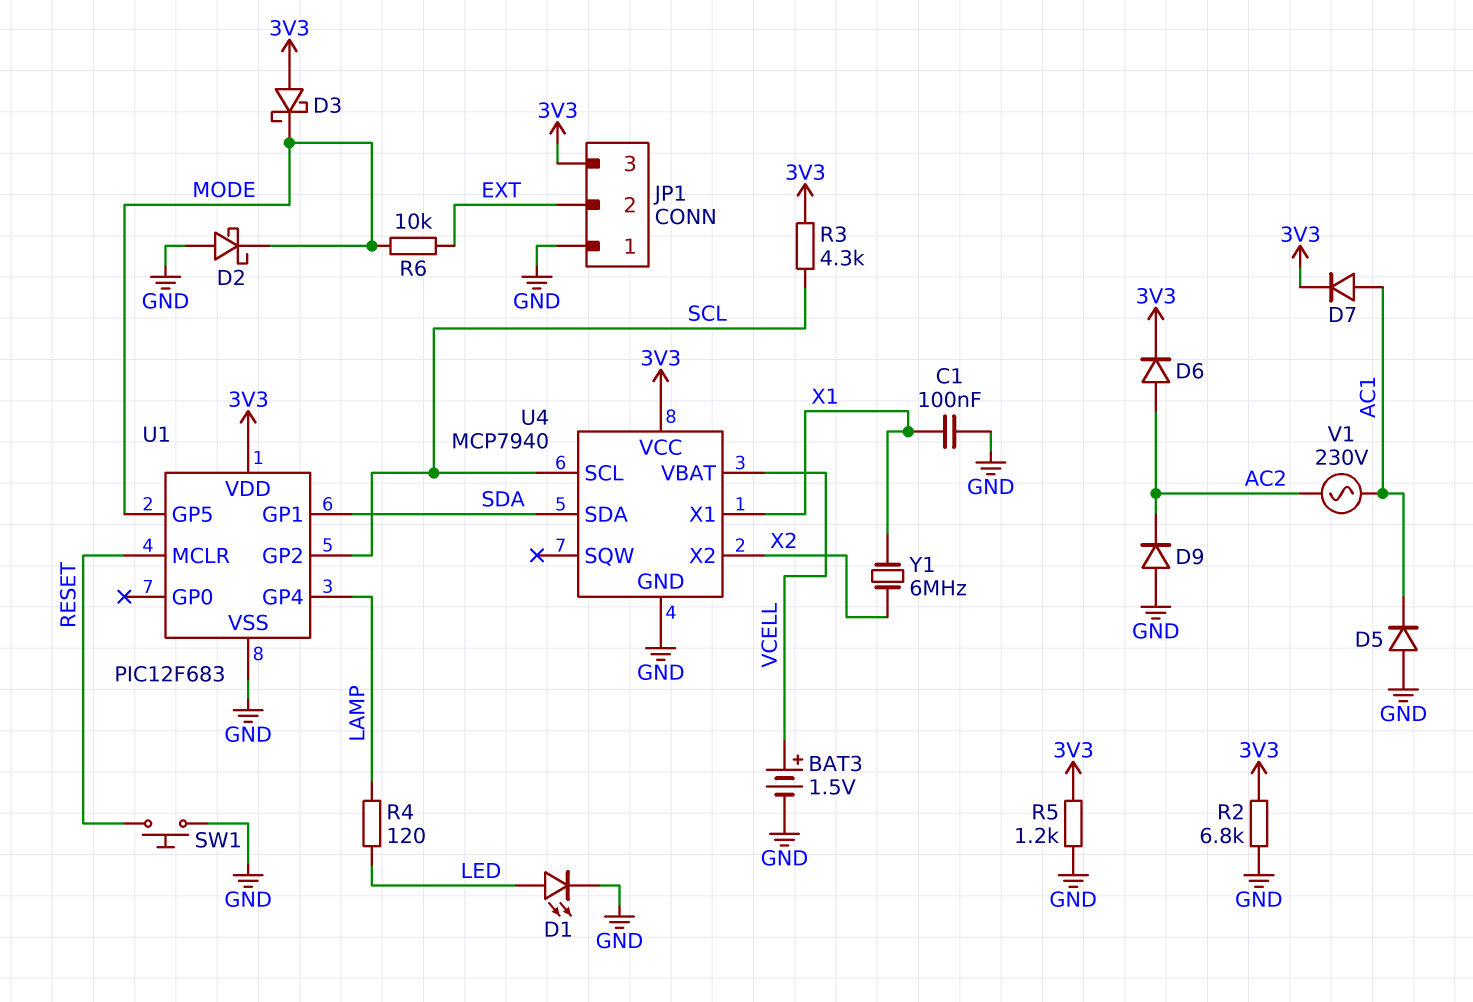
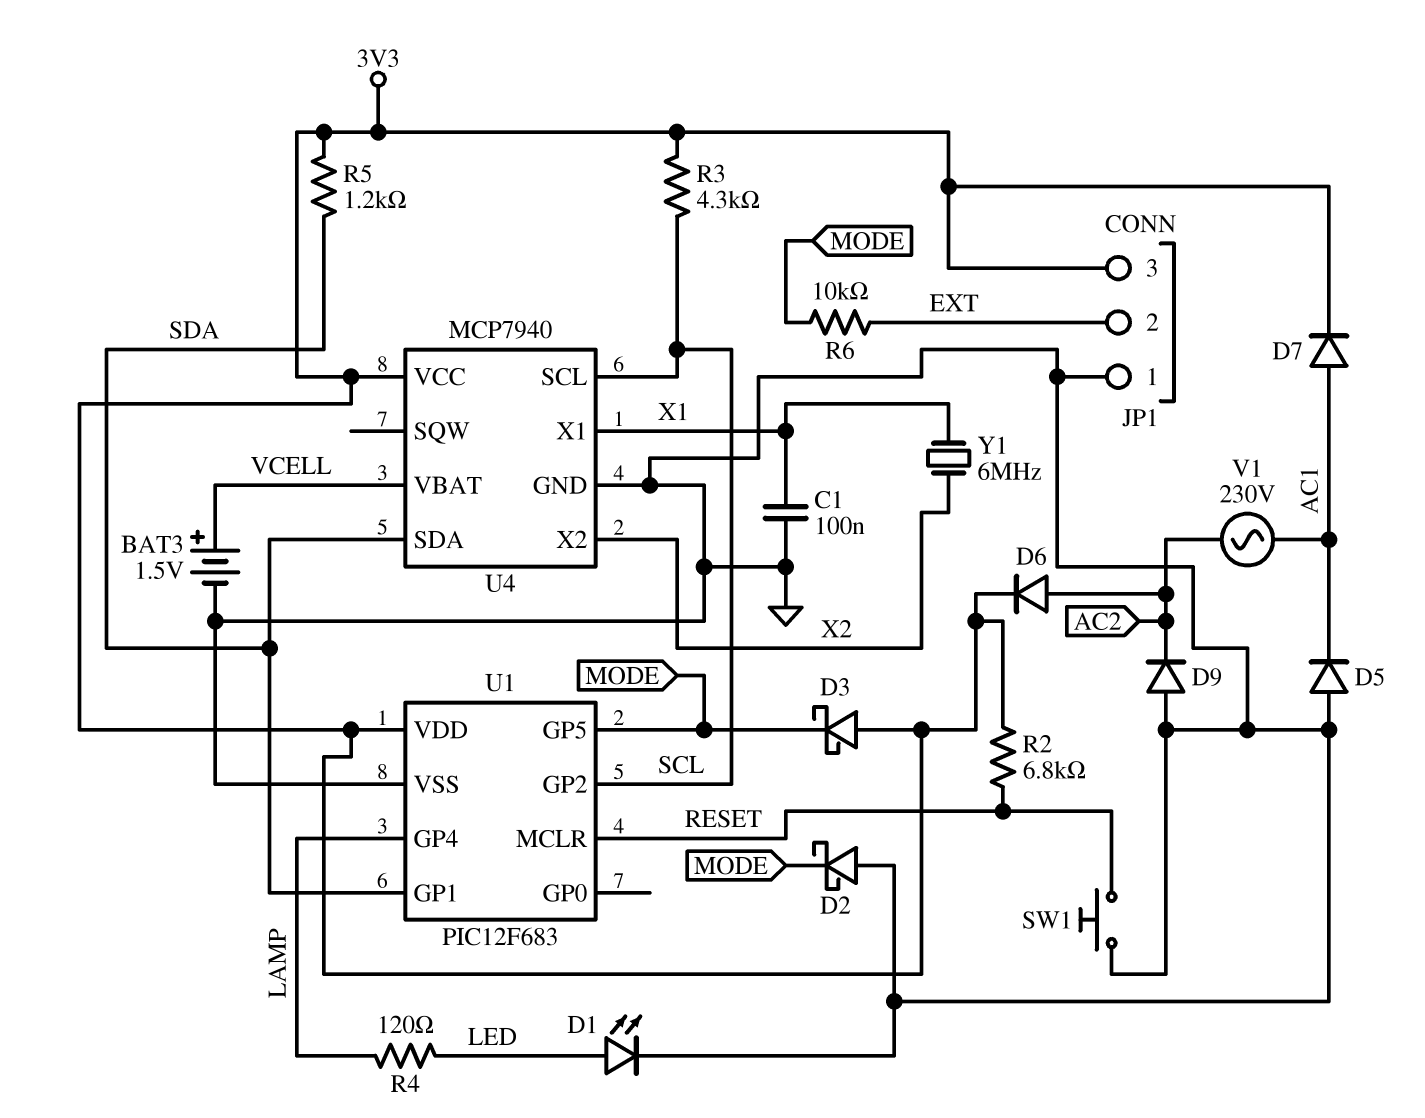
R2: 6.8k (3V3, GND) -> 6.8k (3V3, RESET)
R5: 1.2k (3V3, GND) -> 1.2k (3V3, SDA)

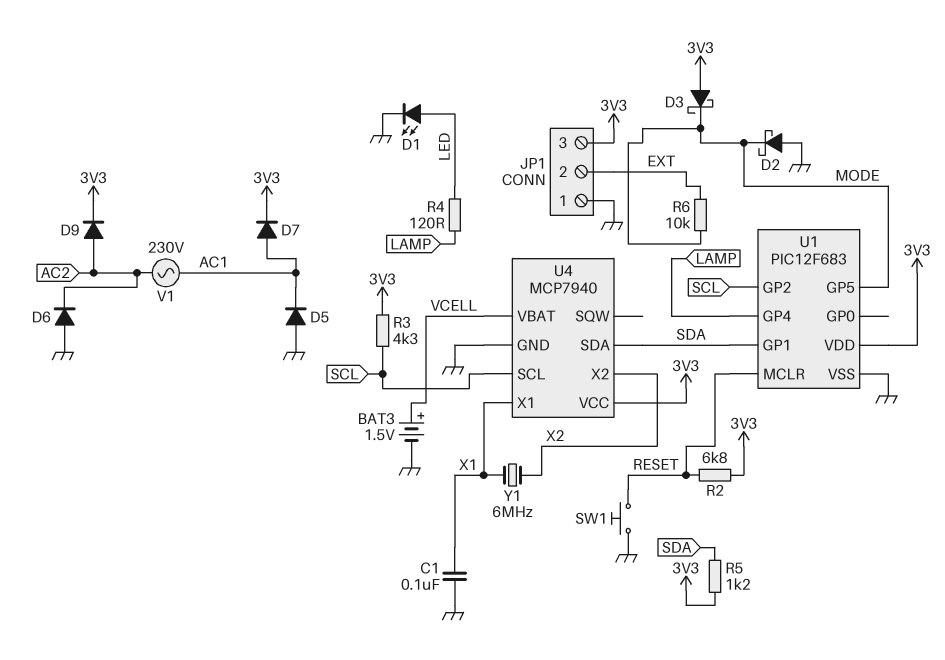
D6: diode (A AC2, K 3V3) -> diode (A GND, K AC2)
D9: diode (A GND, K AC2) -> diode (A AC2, K 3V3)

